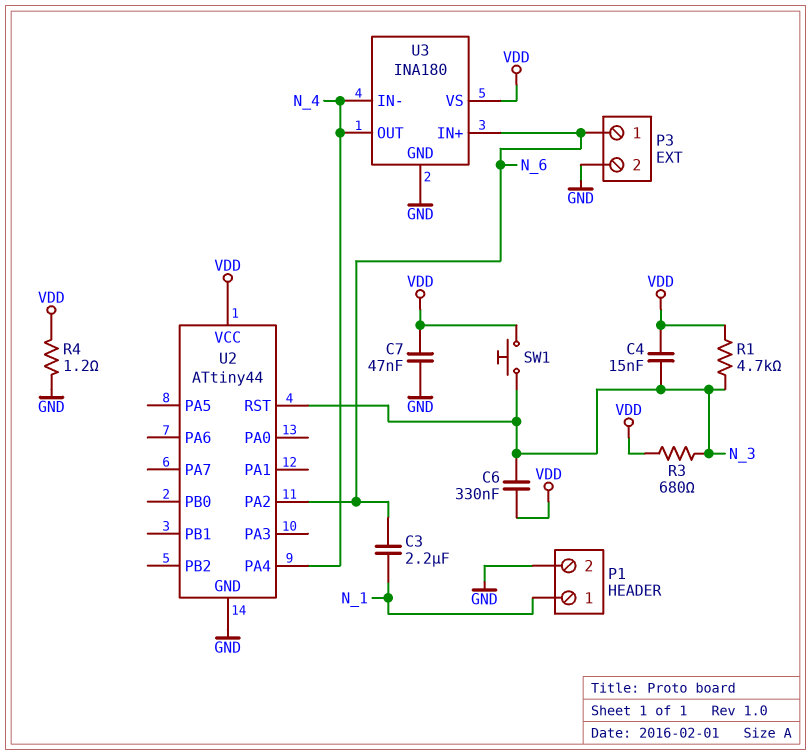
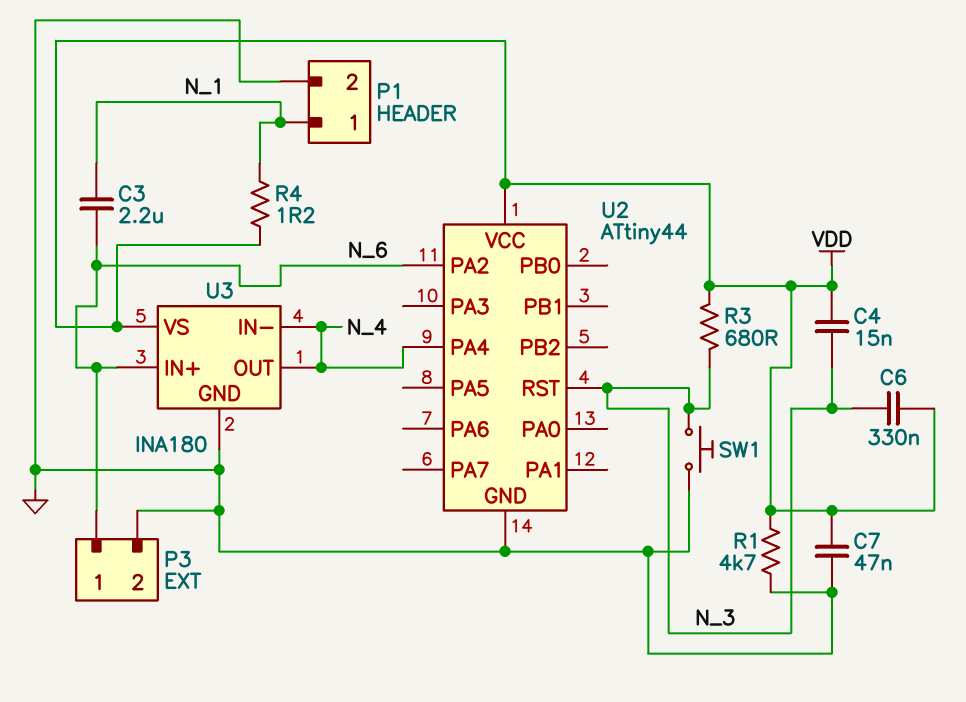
R1: 4.7k (N_3, VDD) -> 4.7k (GND, VDD)
R4: 1.2 (GND, VDD) -> 1.2 (N_1, VDD)
SW1: button (N_3, VDD) -> button (GND, N_3)

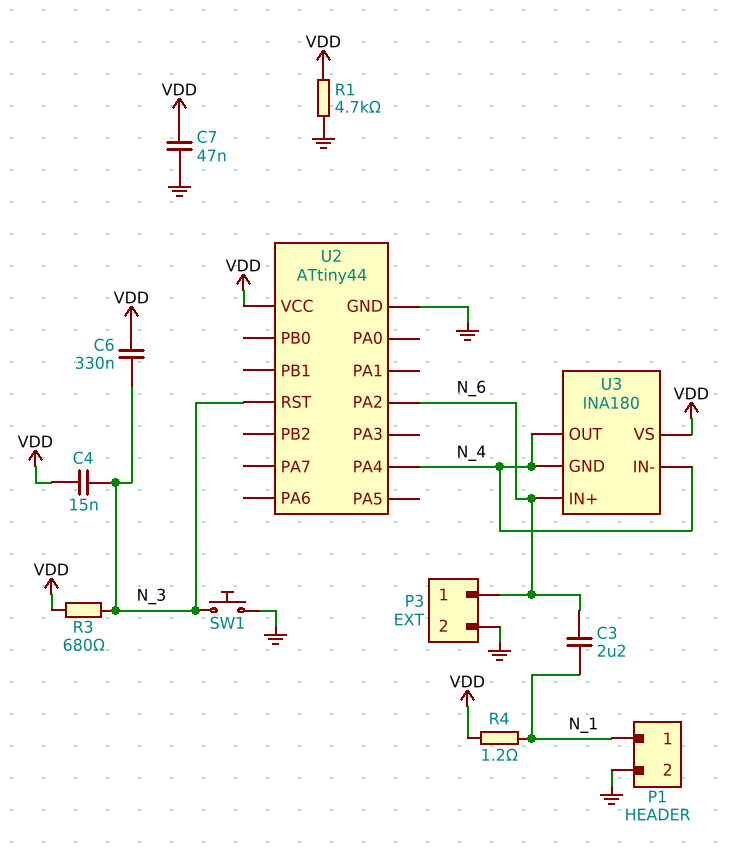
U3 pin GND: GND -> N_4

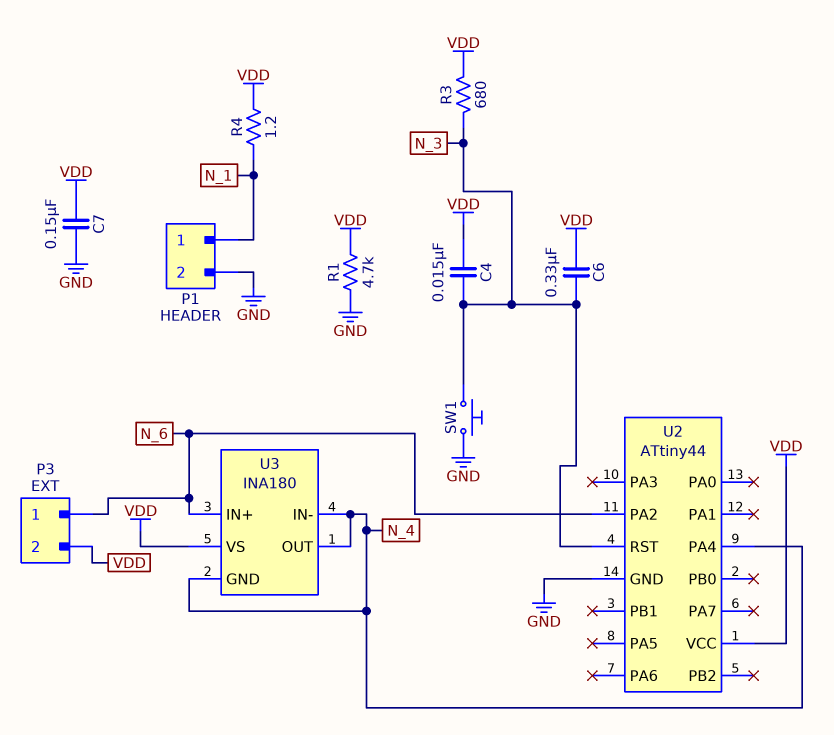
C3: 2.2uF (N_1, N_6) -> none
C7: 47nF (GND, VDD) -> 150nF (GND, VDD)
P3 pin 2: GND -> VDD

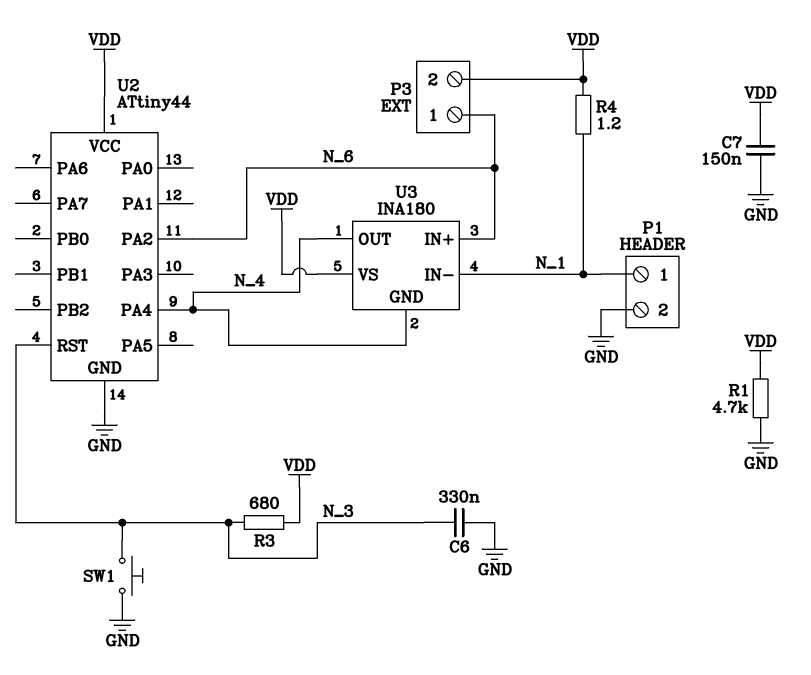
C4: 15nF (N_3, VDD) -> none
C6: 330nF (N_3, VDD) -> 330nF (GND, N_3)
U3 pin IN-: N_4 -> N_1

